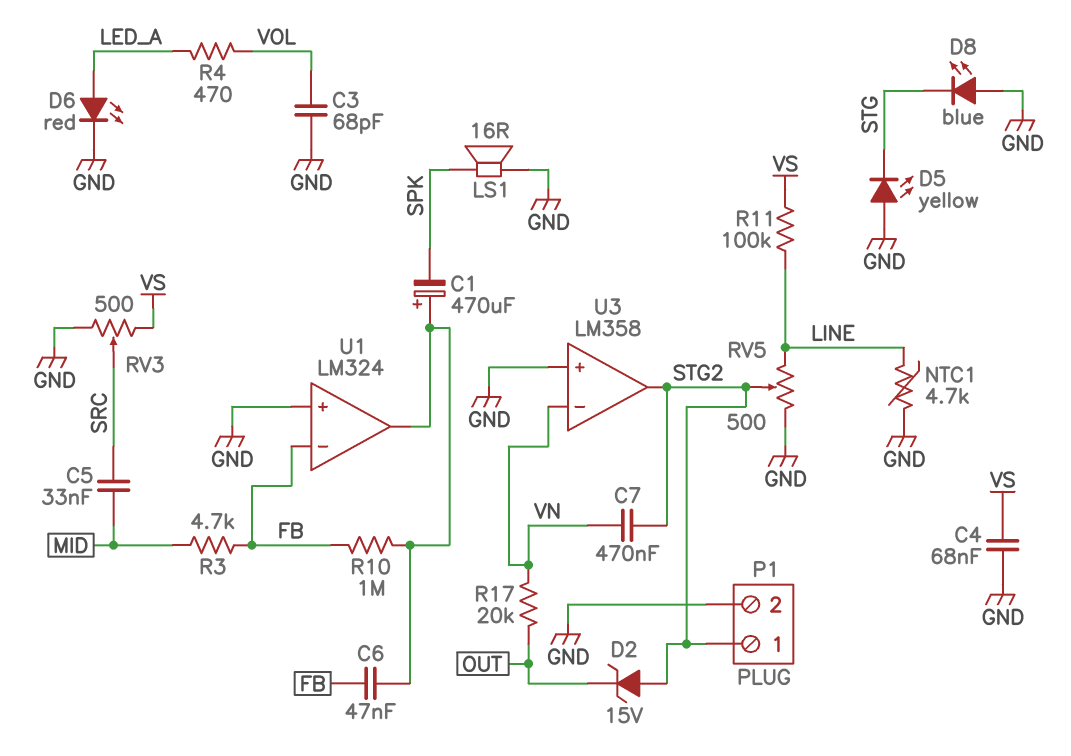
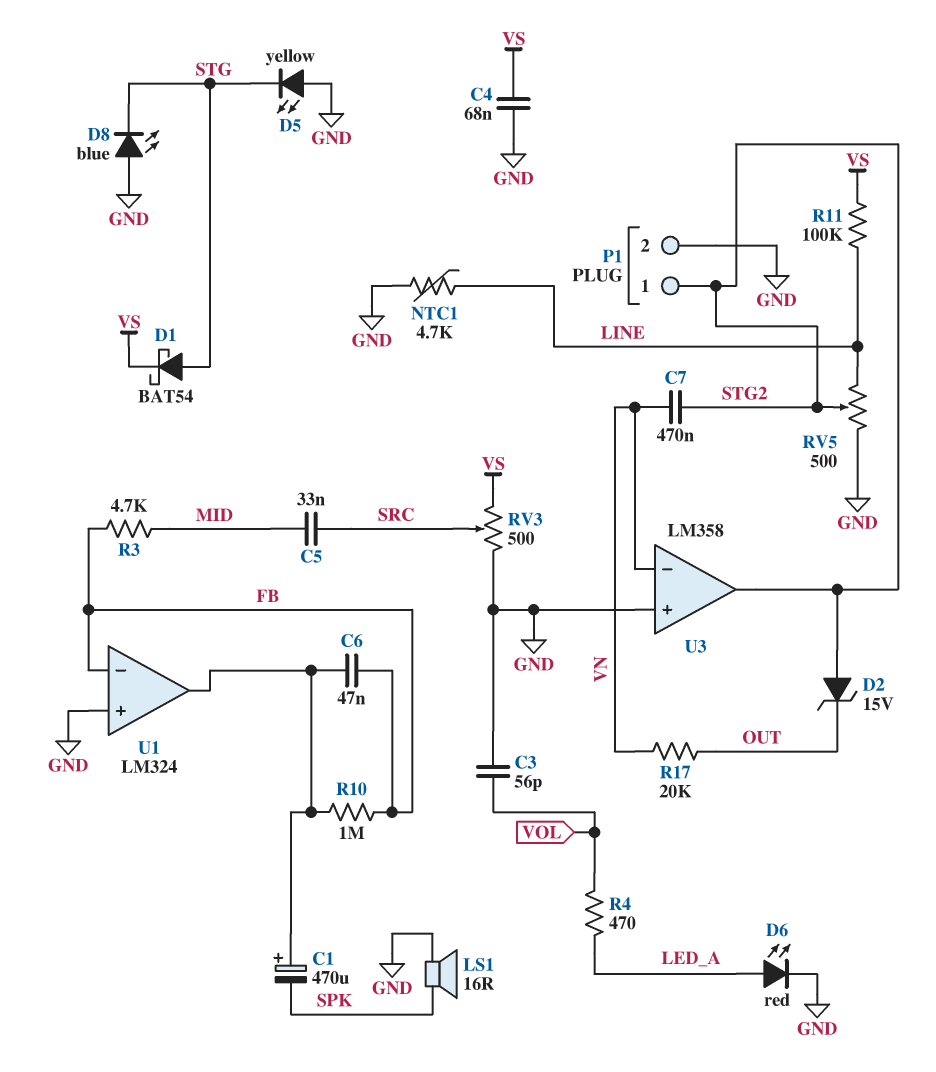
C3: 68pF (GND, VOL) -> 56pF (GND, VOL)
D1: none -> schottky BAT54 (A STG, K VS)

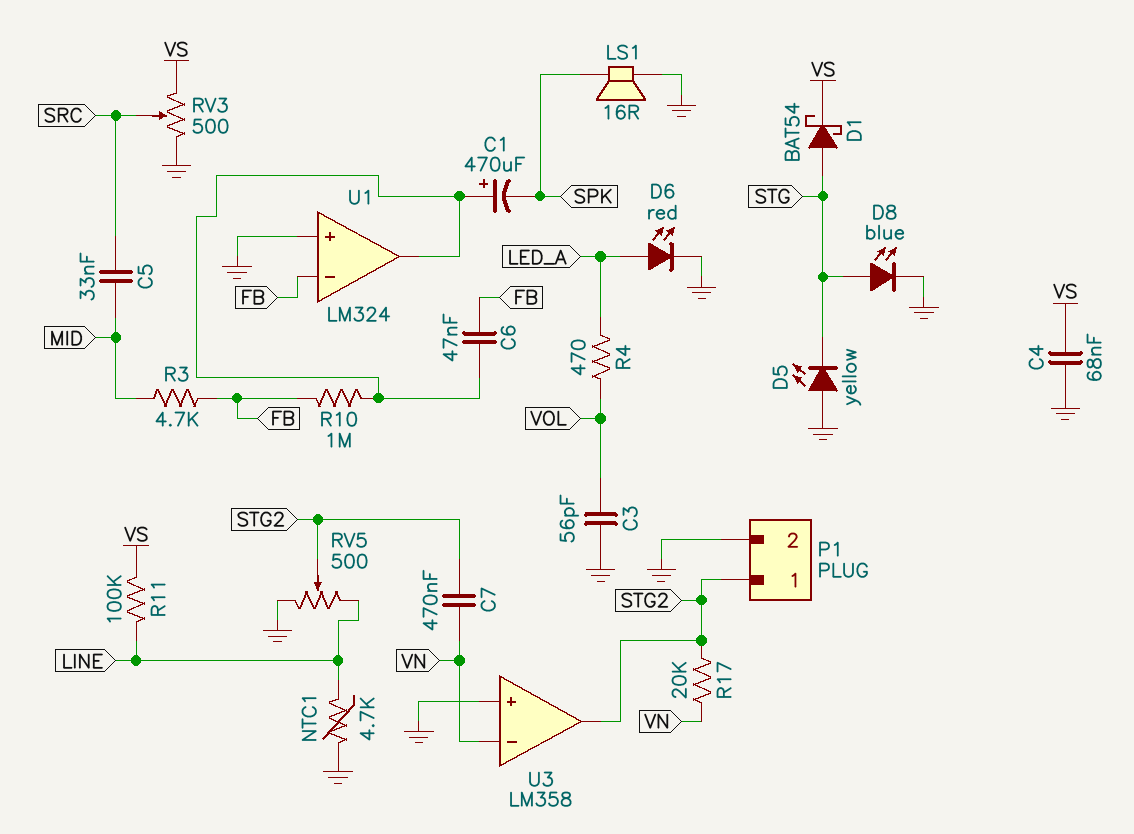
D2: zener 15V (A STG2, K OUT) -> none
D8: LED blue (A GND, K STG) -> LED blue (A STG, K GND)
R17: 20k (OUT, VN) -> 20k (STG2, VN)

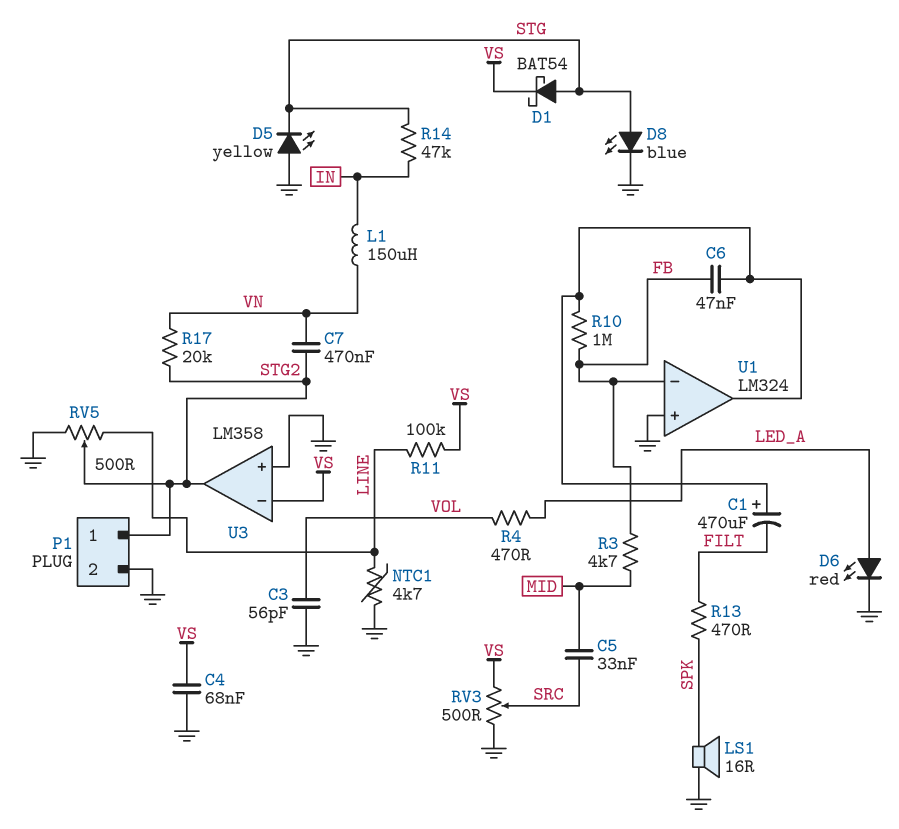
C1: 470uF (plus U1/out, minus SPK) -> 470uF (plus U1/out, minus FILT)
L1: none -> 150uH (IN, VN)
R13: none -> 470 (FILT, SPK)
R14: none -> 47k (IN, STG)
U3 pin in-: VN -> VS

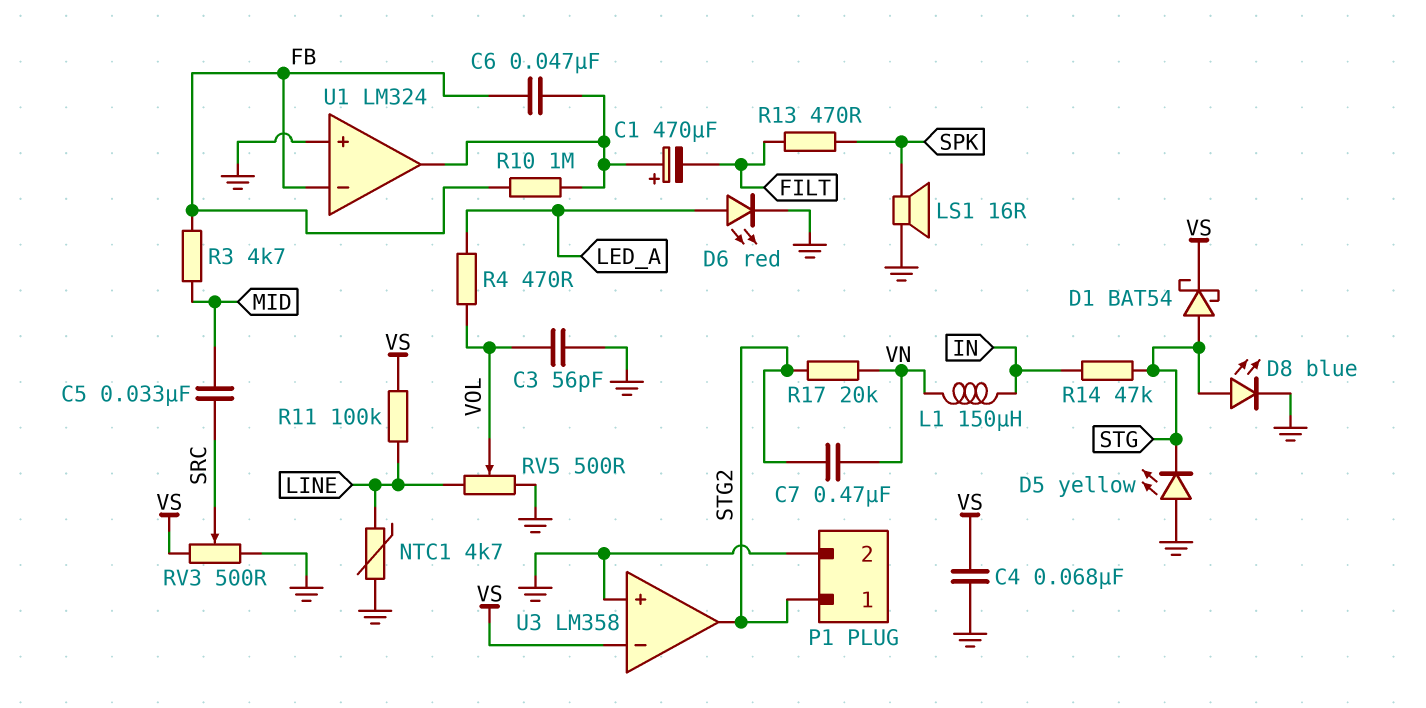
RV5: 500 (GND, LINE, wiper STG2) -> 500 (GND, LINE, wiper VOL)

